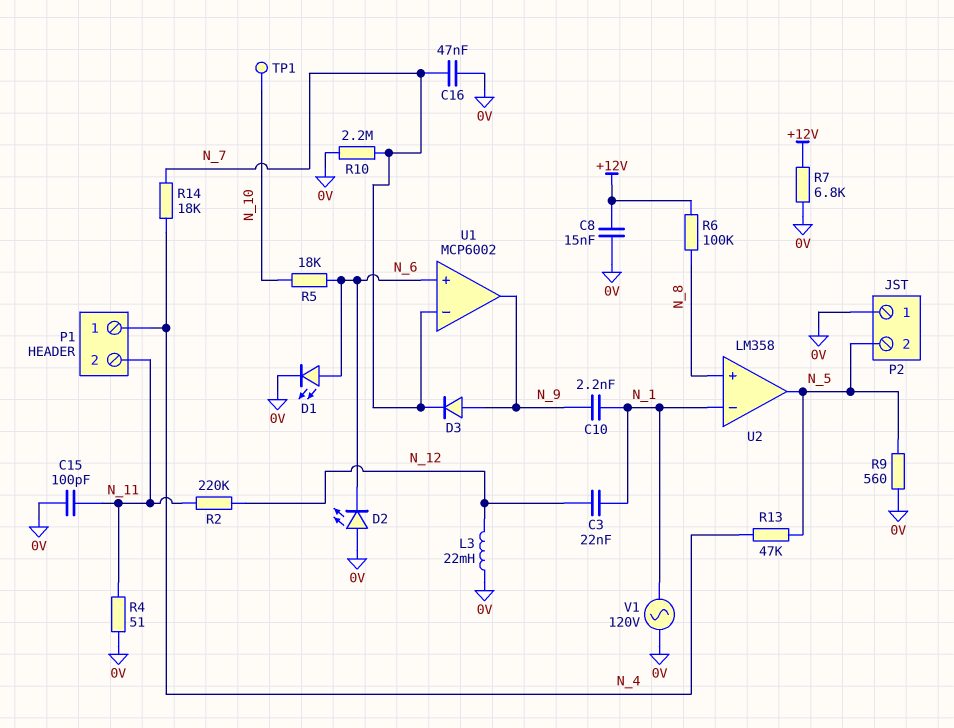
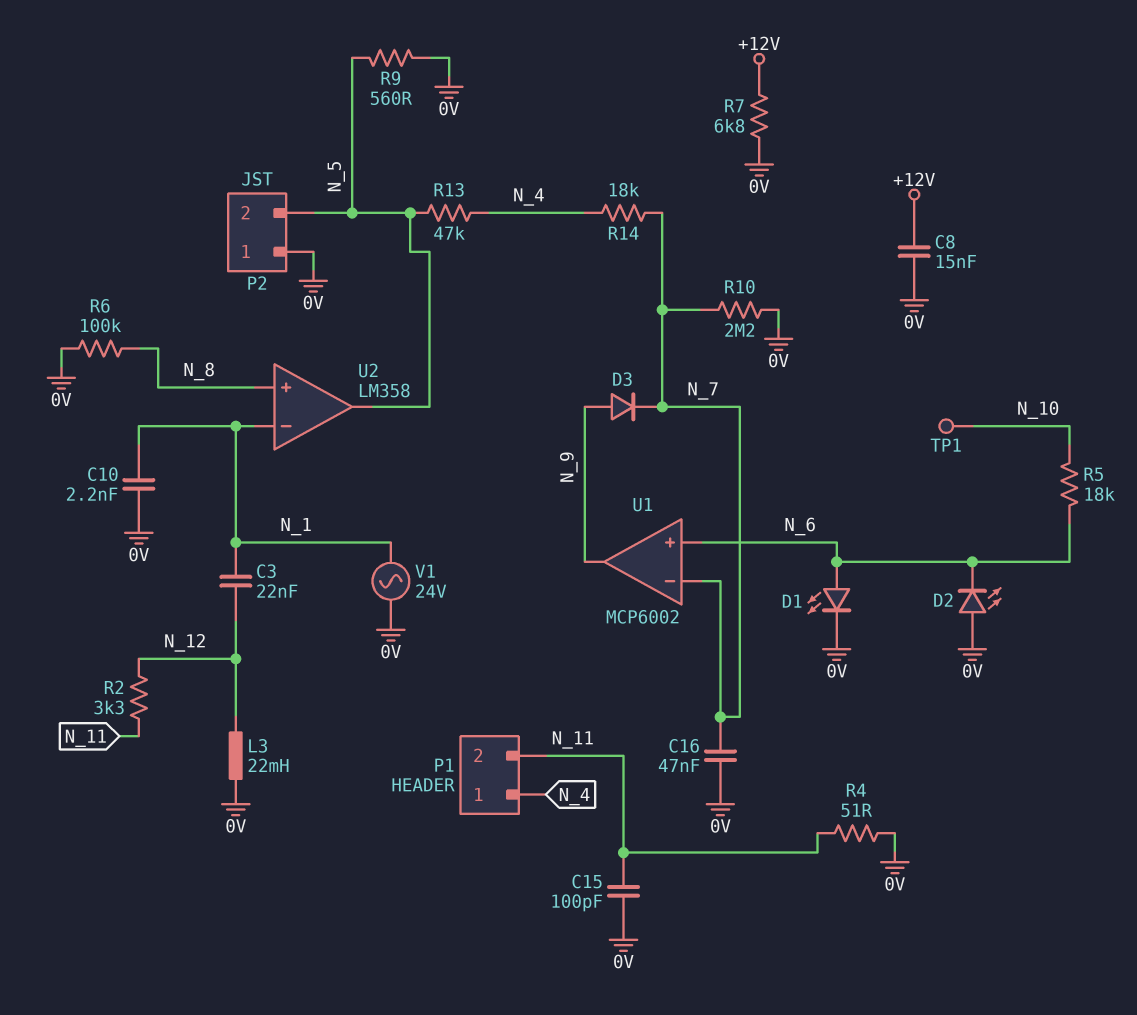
C10: 2.2nF (N_1, N_9) -> 2.2nF (0V, N_1)
R2: 220k (N_11, N_12) -> 3.3k (N_11, N_12)
R6: 100k (+12V, N_8) -> 100k (0V, N_8)
V1: AC 120V (0V, N_1) -> AC 24V (0V, N_1)

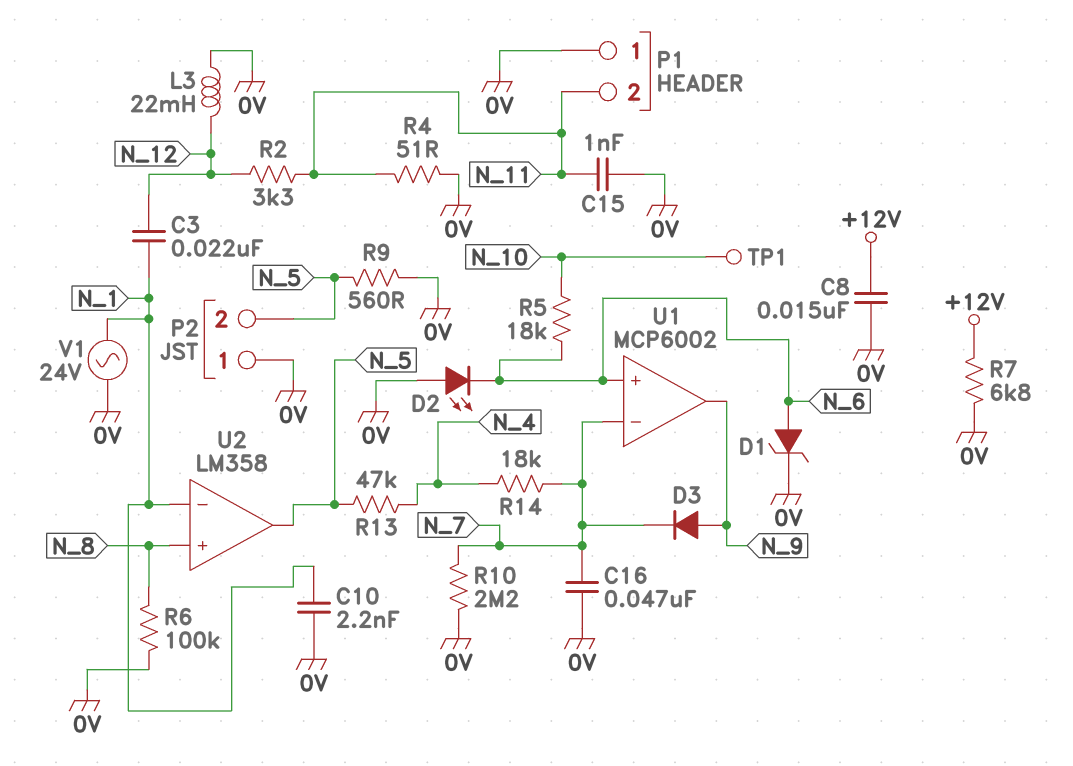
C15: 100pF (0V, N_11) -> 1nF (0V, N_11)
D1: LED (A N_6, K 0V) -> zener (A N_6, K 0V)
P1 pin 1: N_4 -> 0V

